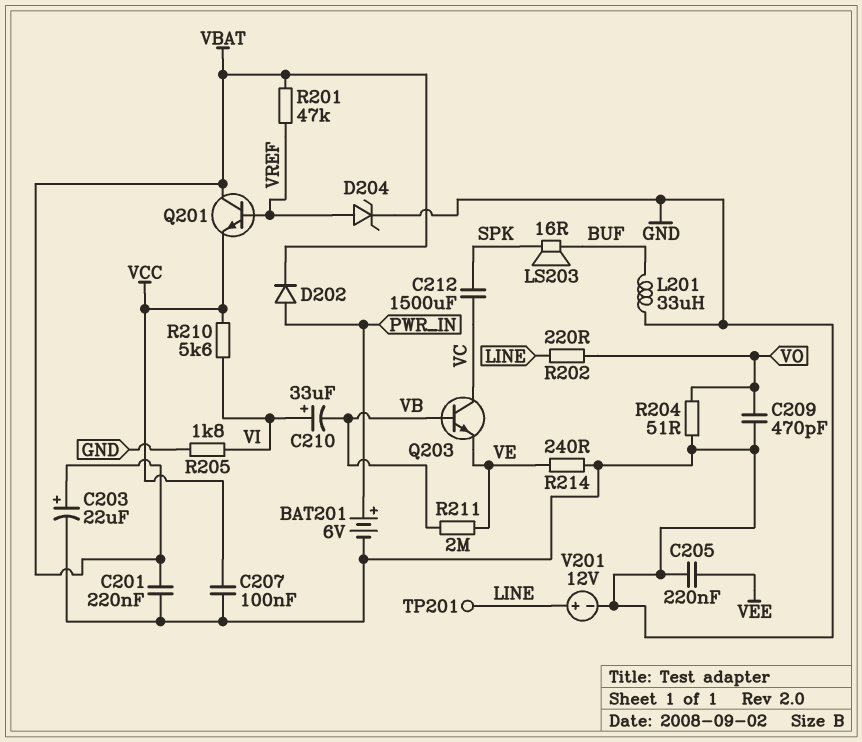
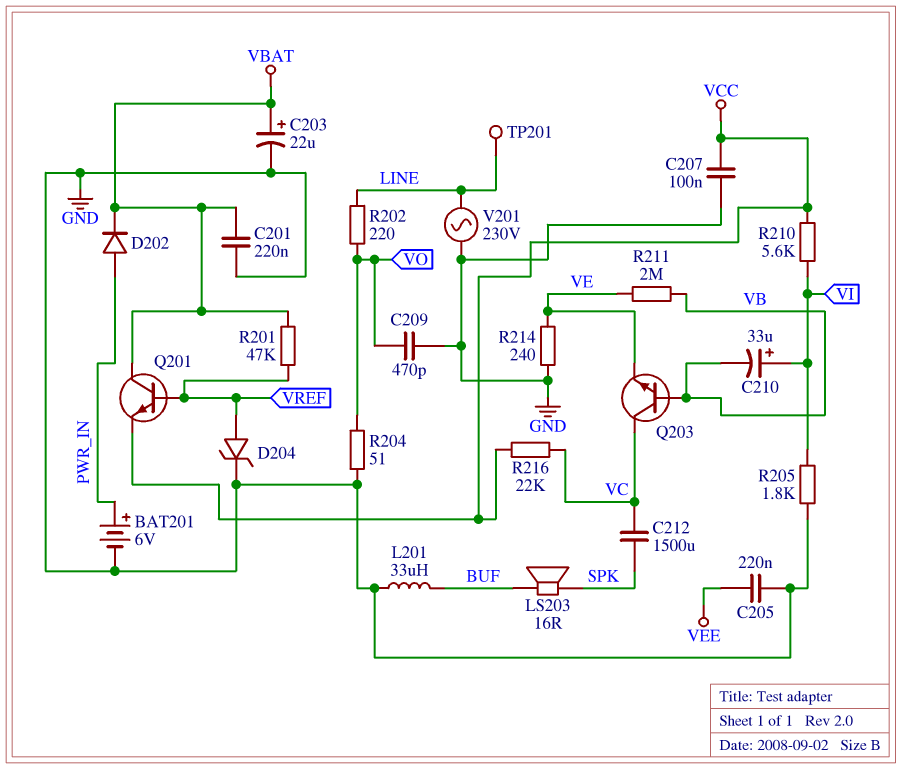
R216: none -> 22k (VC, VCC)
V201: 12V (plus LINE, minus GND) -> AC 230V (GND, LINE)

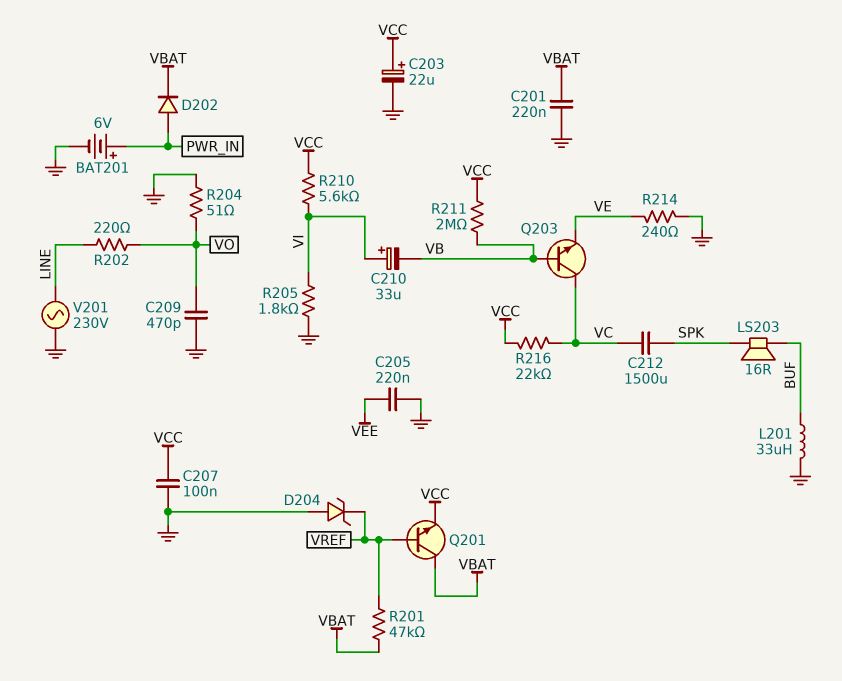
C203: 22uF (plus VBAT, minus GND) -> 22uF (plus VCC, minus GND)
D204: zener (A VREF, K GND) -> zener (A GND, K VREF)
R211: 2M (VB, VE) -> 2M (VB, VCC)
TP201: test point (LINE) -> none

